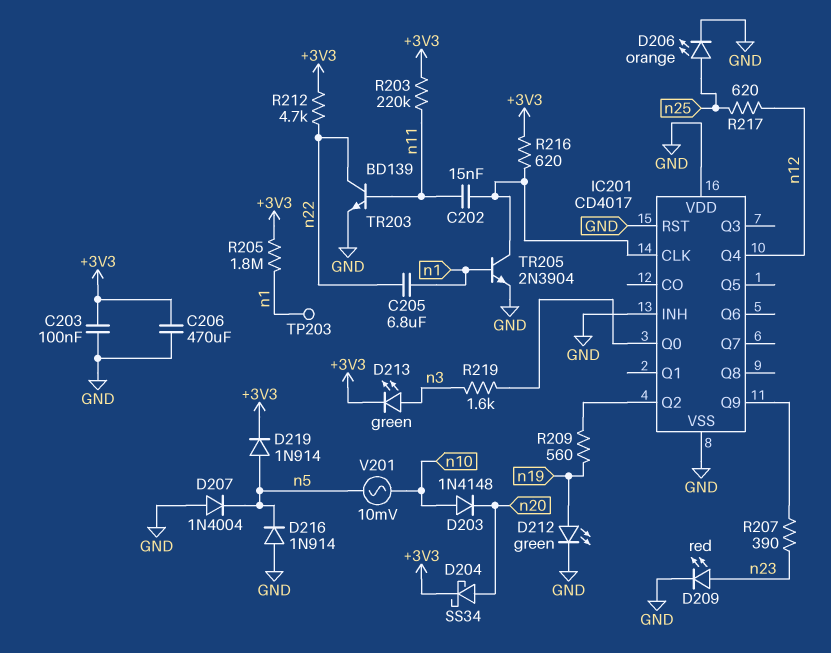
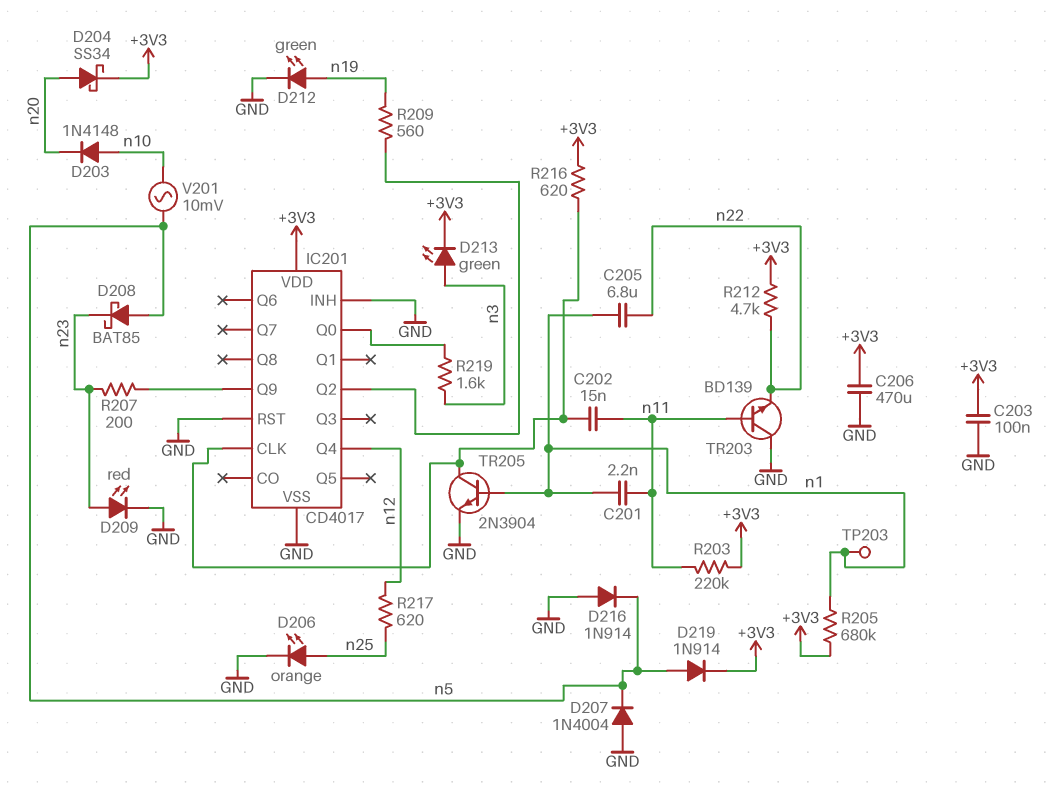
C201: none -> 2.2nF (n1, n11)
D208: none -> schottky BAT85 (A n5, K n23)
IC201 pin VDD: GND -> +3V3
R205: 1.8M (+3V3, n1) -> 680k (+3V3, n1)
R207: 390 (IC201/Q9, n23) -> 200 (IC201/Q9, n23)
TR203: NPN BD139 (B n11, C n22, E GND) -> NPN BD139 (B n11, C GND, E n22)

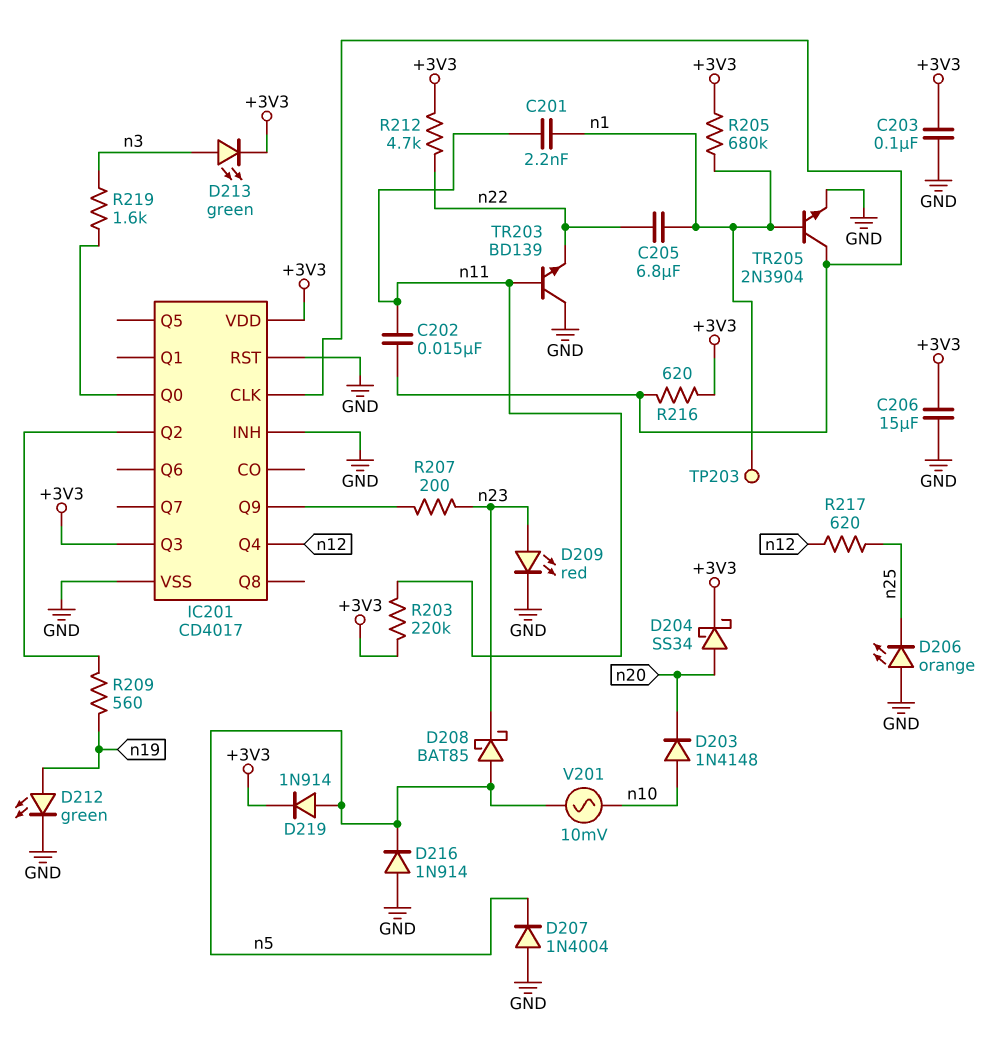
C206: 470uF (+3V3, GND) -> 15uF (+3V3, GND)
D206: LED orange (A n25, K GND) -> LED orange (A GND, K n25)
IC201 pin Q3: none -> +3V3

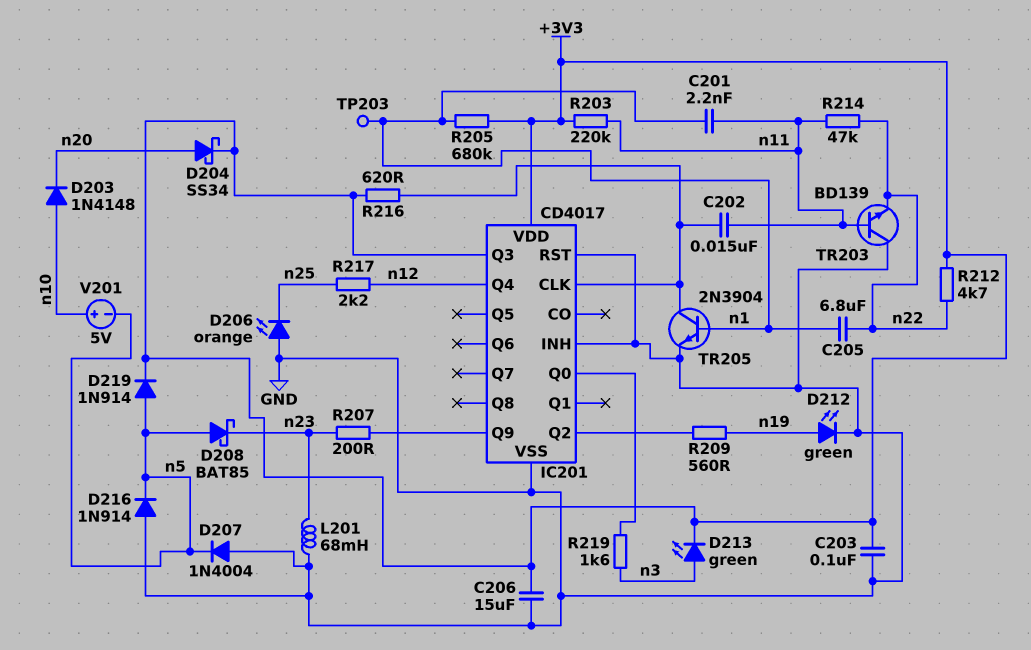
D209: LED red (A n23, K GND) -> none
L201: none -> 68mH (GND, n23)
R214: none -> 47k (n11, n22)
R217: 620 (n12, n25) -> 2.2k (n12, n25)
V201: AC 10mV (n5, n10) -> 5V (plus n10, minus n5)

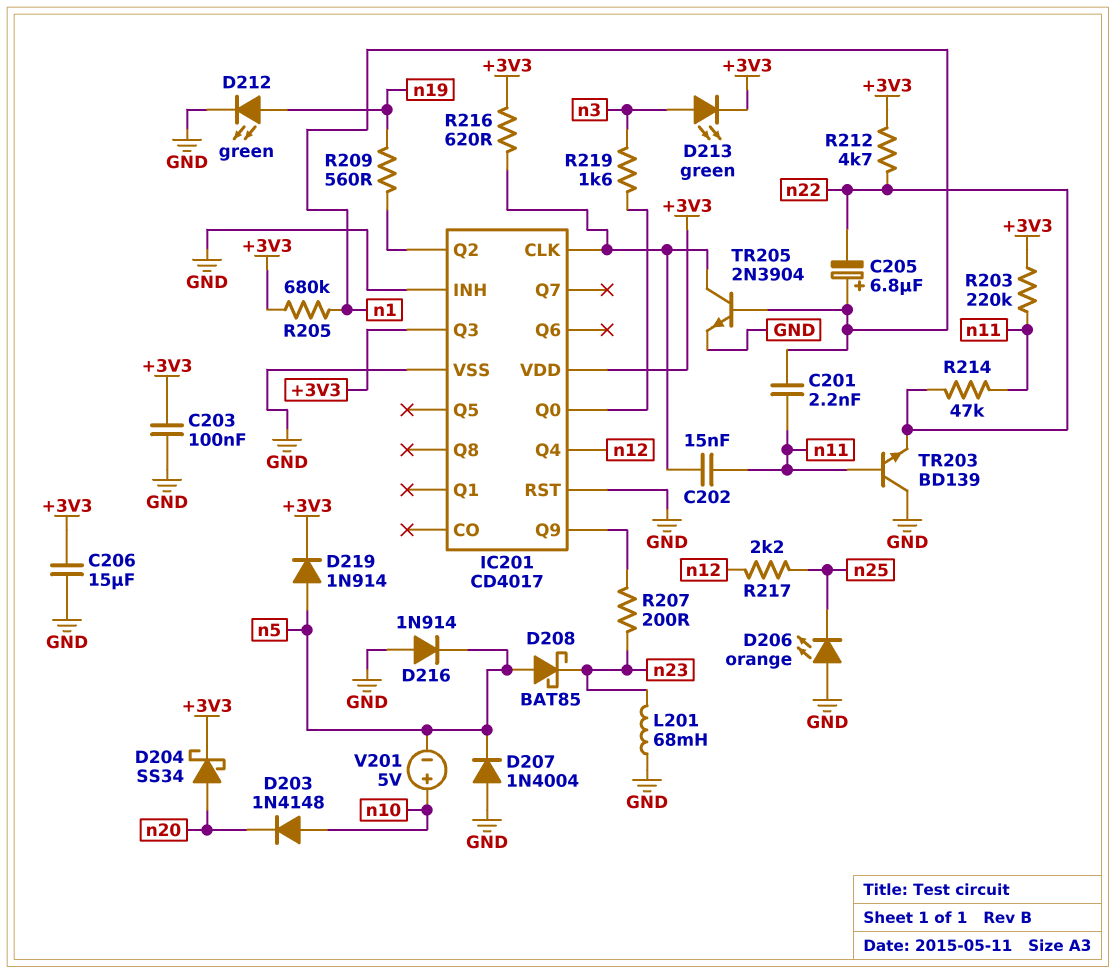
C205: 6.8uF (n1, n22) -> 6.8uF (plus n1, minus n22)
TP203: test point (n1) -> none

